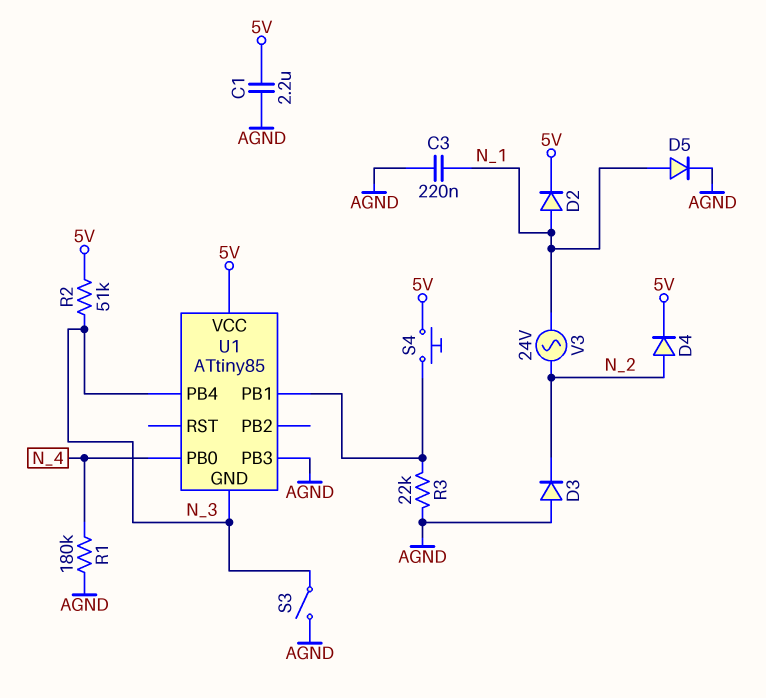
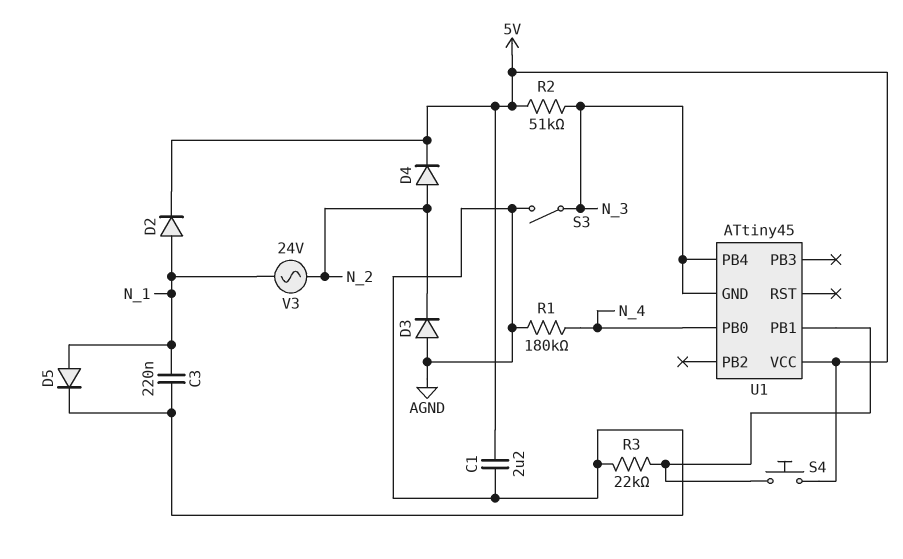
U1: ATtiny85 -> ATtiny45
U1 pin PB3: AGND -> none

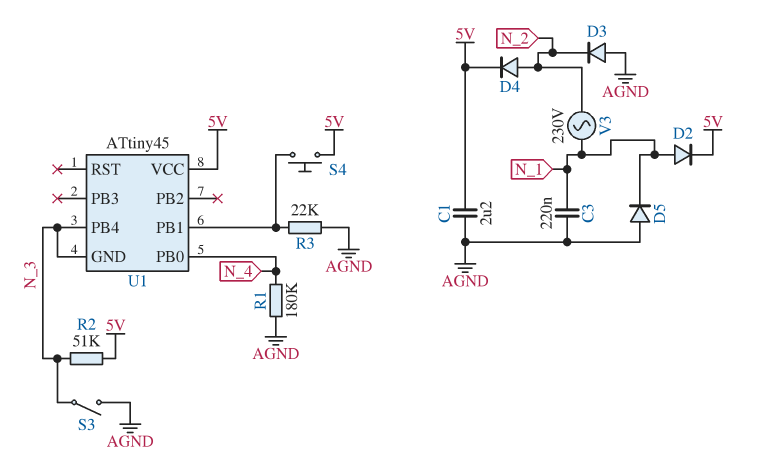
D5: diode (A N_1, K AGND) -> diode (A AGND, K N_1)
V3: AC 24V (N_1, N_2) -> AC 230V (N_1, N_2)

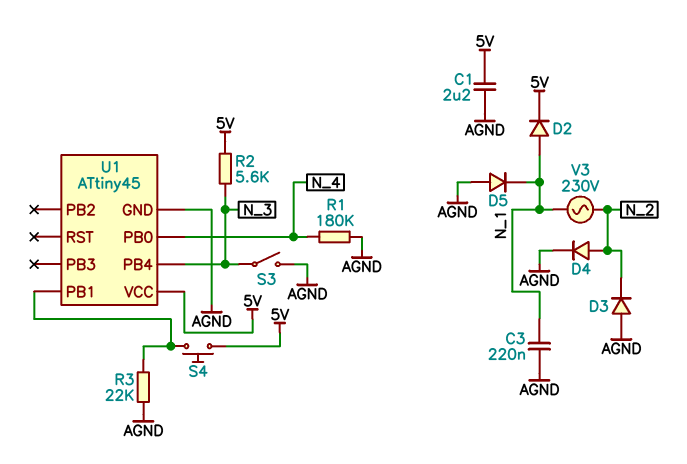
D4: diode (A N_2, K 5V) -> diode (A N_2, K AGND)
R2: 51k (5V, N_3) -> 5.6k (5V, N_3)
U1 pin GND: N_3 -> AGND

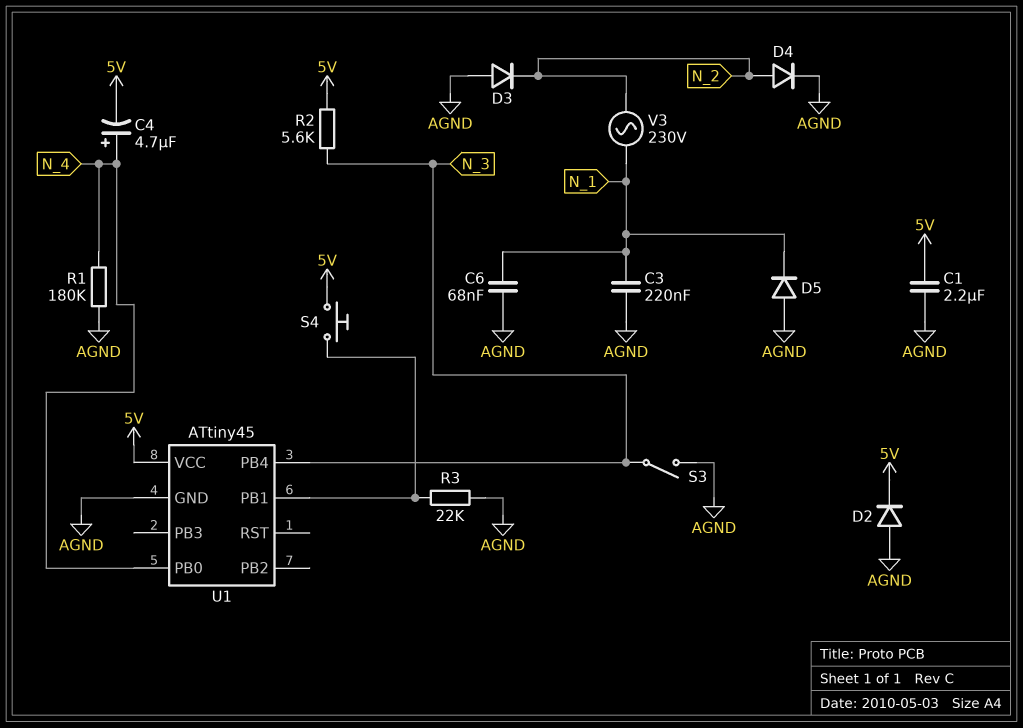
C4: none -> 4.7uF (plus N_4, minus 5V)
C6: none -> 68nF (AGND, N_1)
D2: diode (A N_1, K 5V) -> diode (A AGND, K 5V)

